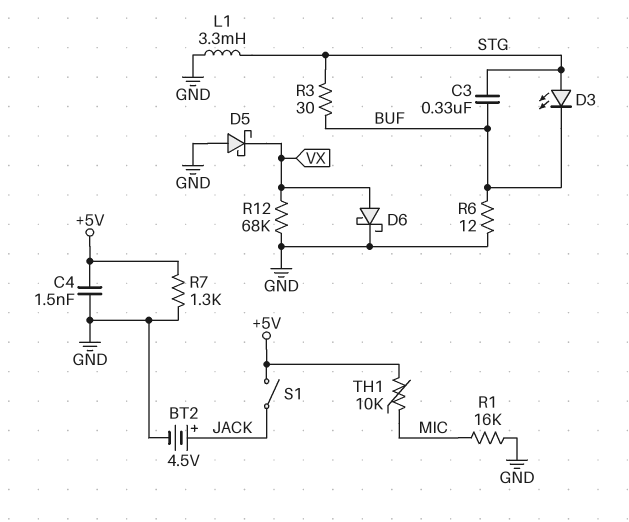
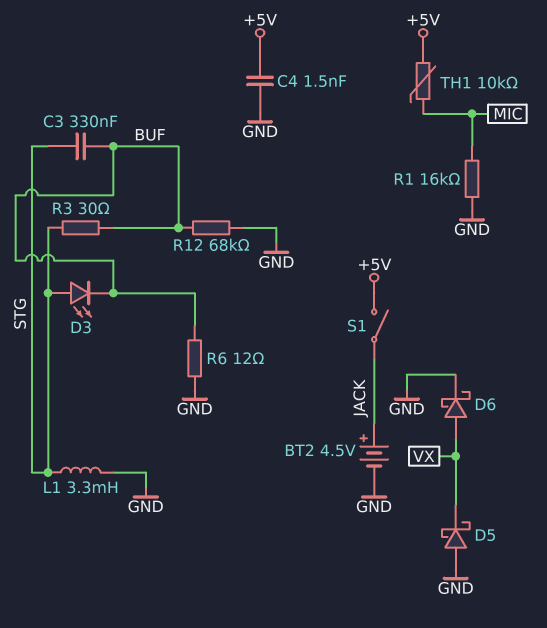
R7: 1.3k (+5V, GND) -> none
R12: 68k (GND, VX) -> 68k (BUF, GND)

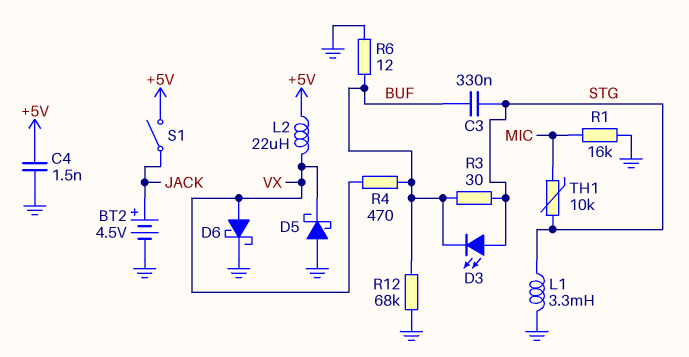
L2: none -> 22uH (+5V, VX)
R4: none -> 470 (BUF, VX)
TH1: 10k (+5V, MIC) -> 10k (MIC, STG)

